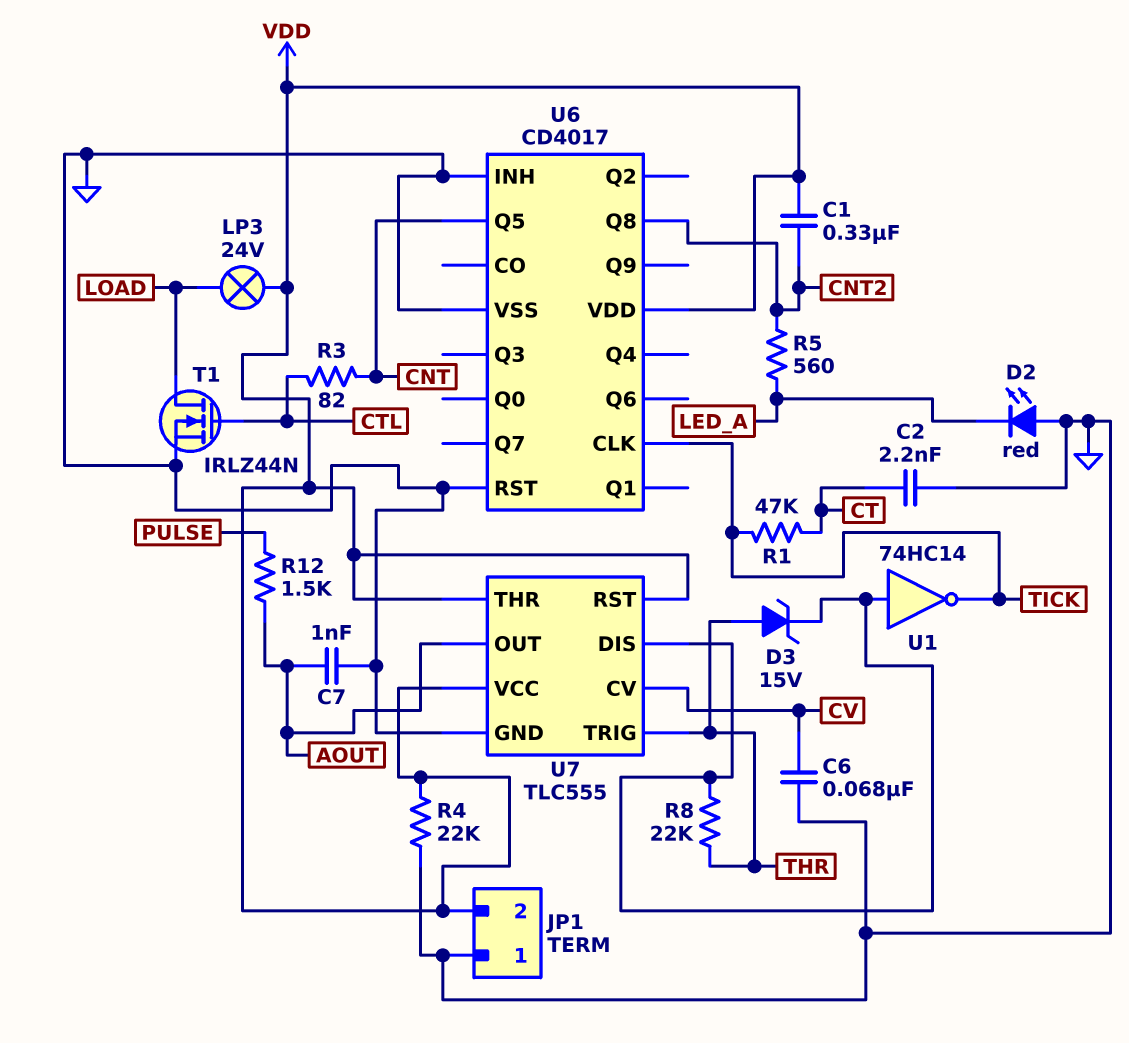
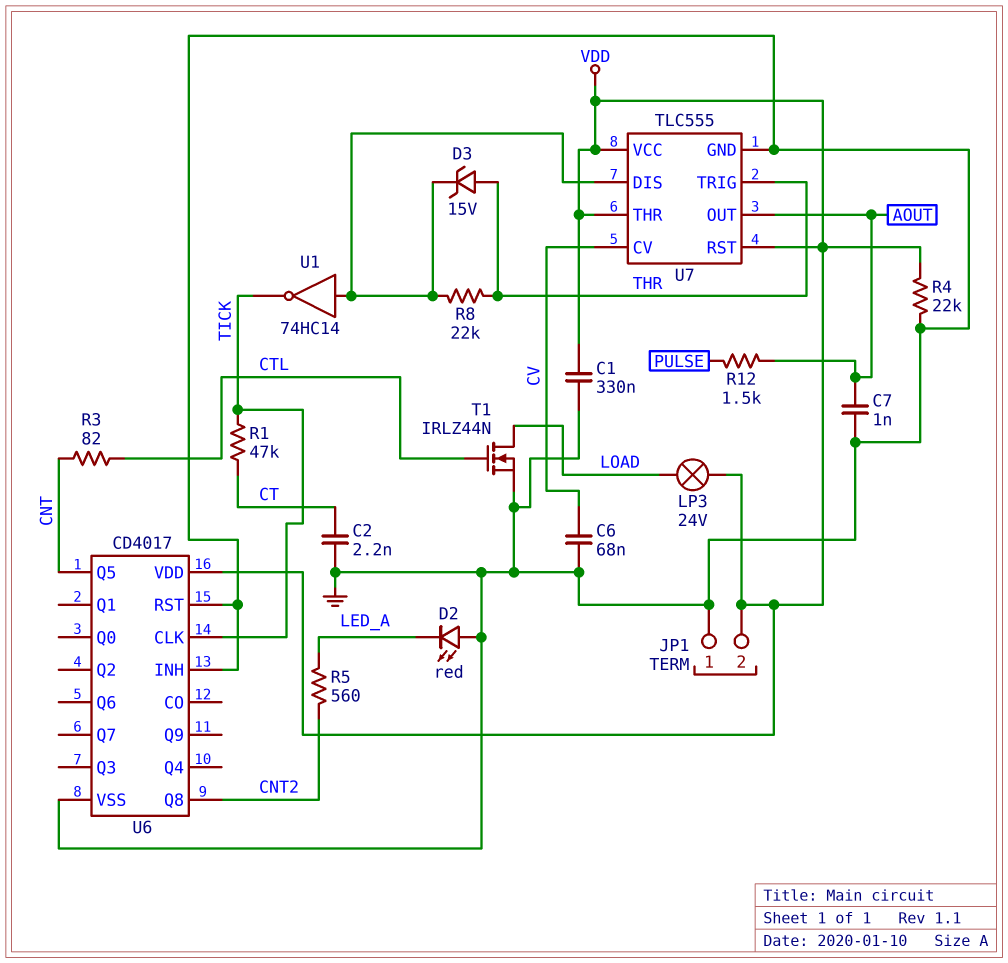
C1: 330nF (CNT2, VDD) -> 330nF (GND, VDD)

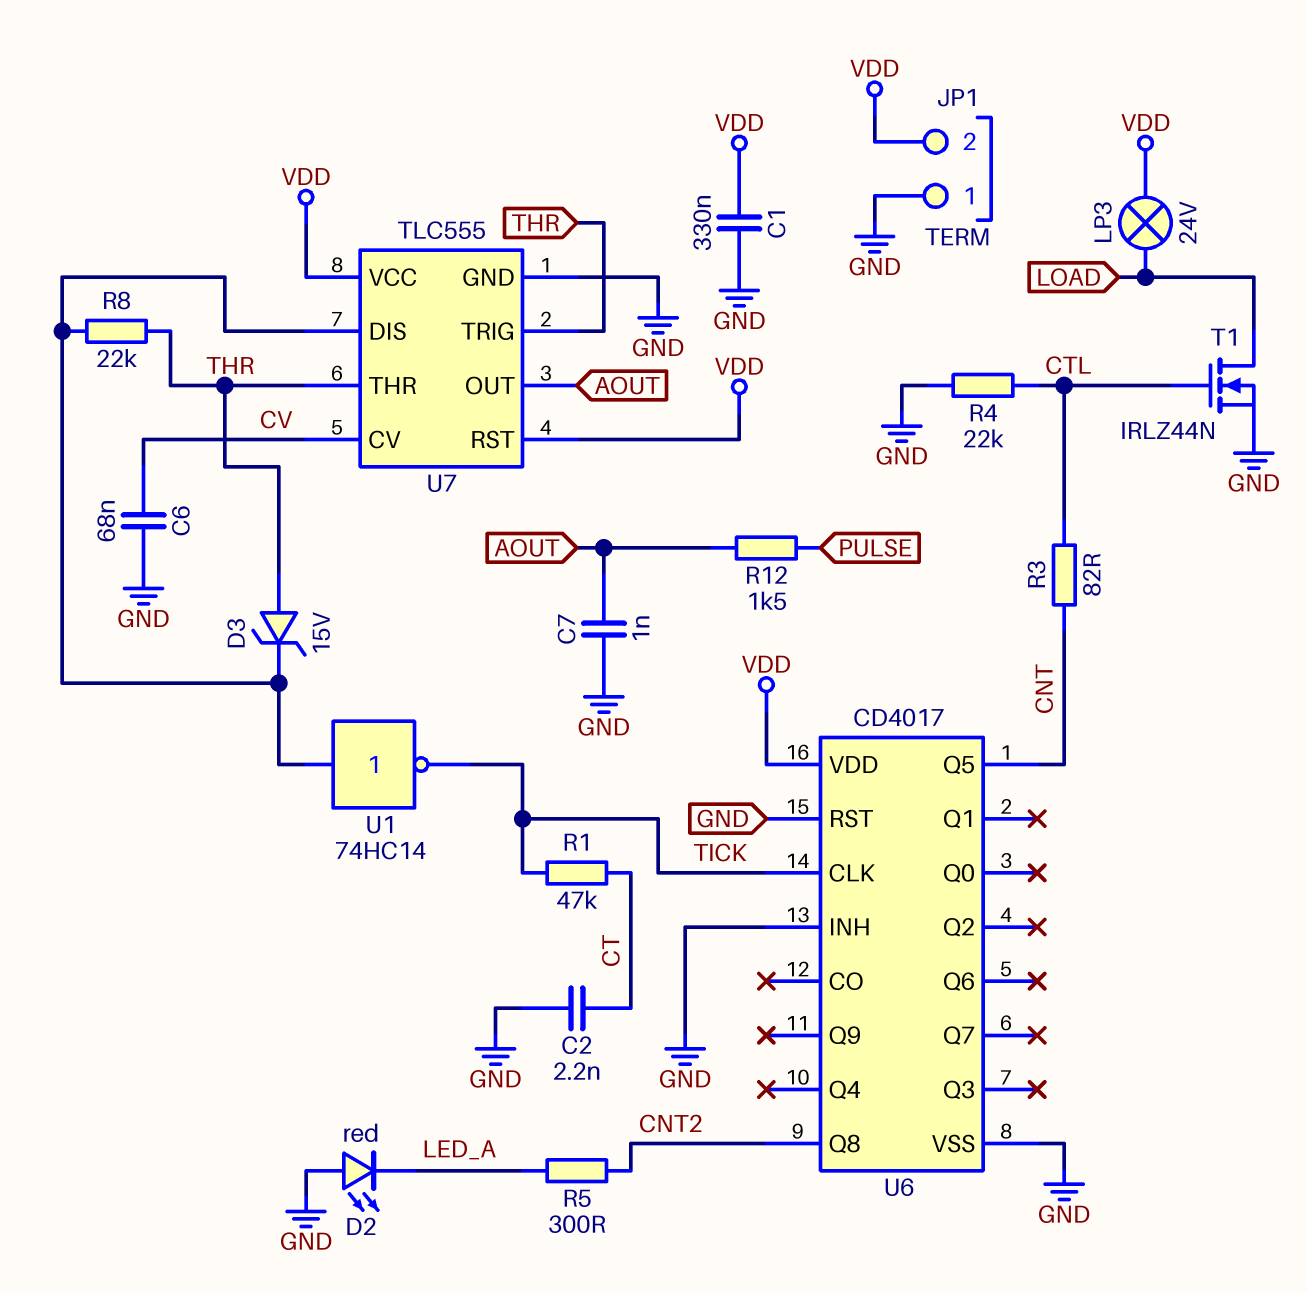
R4: 22k (GND, VDD) -> 22k (CTL, GND)
R5: 560 (CNT2, LED_A) -> 300 (CNT2, LED_A)
U7 pin THR: VDD -> THR

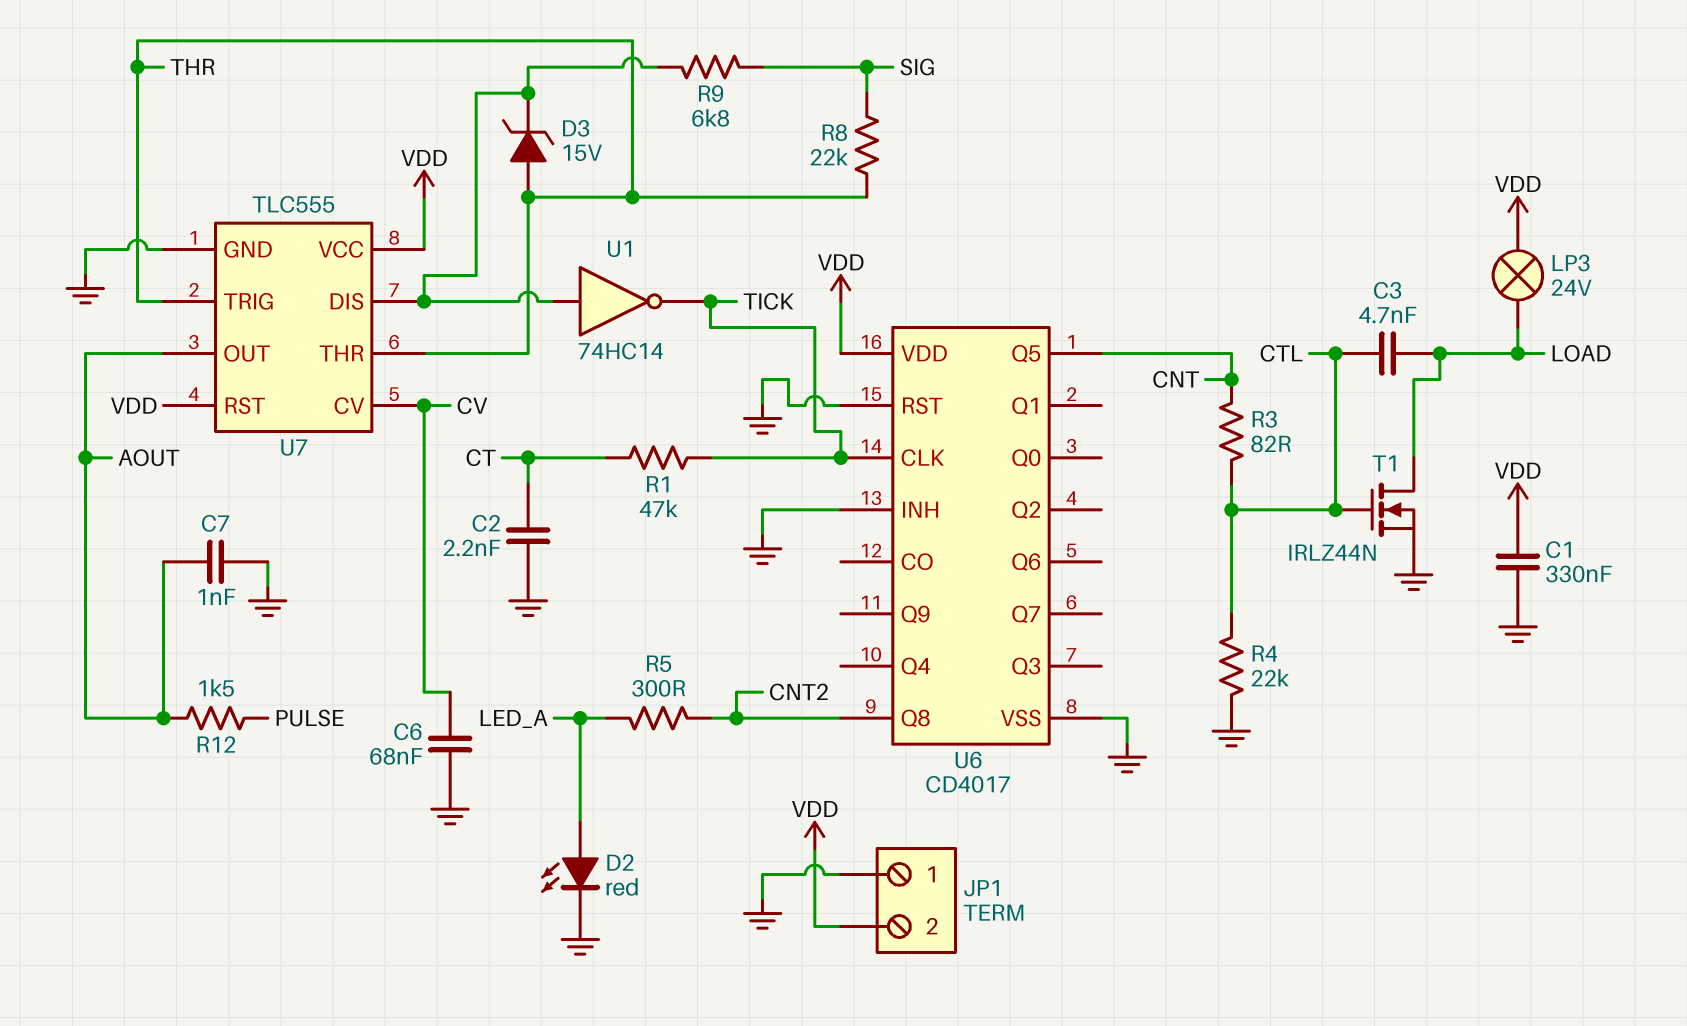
C3: none -> 4.7nF (CTL, LOAD)
D2: LED red (A GND, K LED_A) -> LED red (A LED_A, K GND)
R8: 22k (THR, U7/DIS) -> 22k (SIG, THR)
R9: none -> 6.8k (SIG, U7/DIS)

